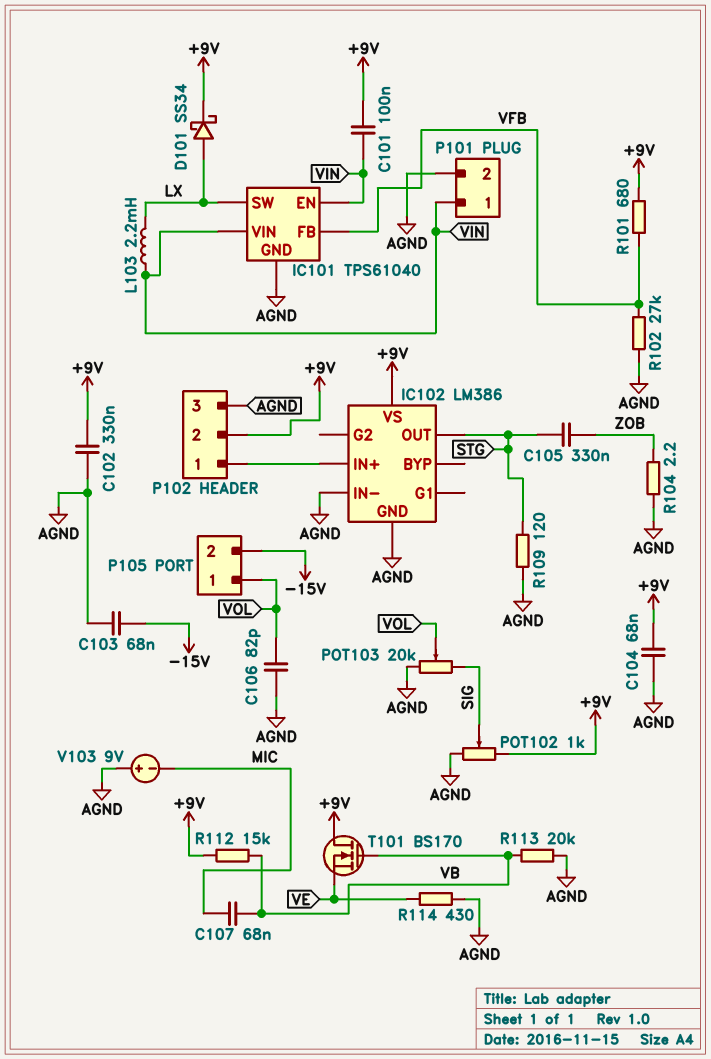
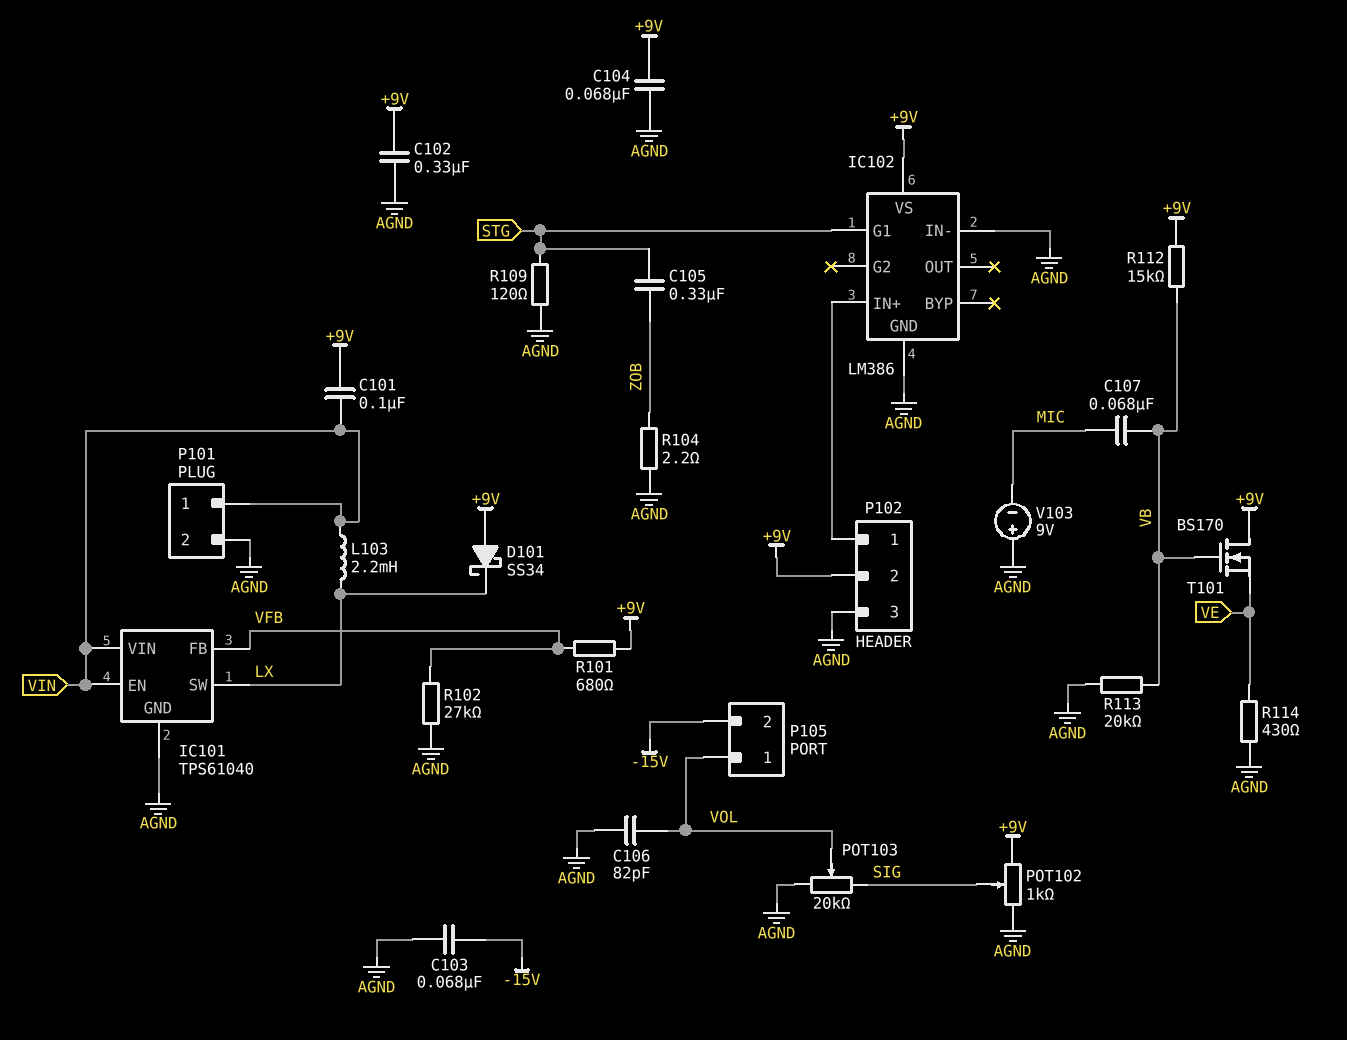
D101: schottky SS34 (A LX, K +9V) -> schottky SS34 (A +9V, K LX)
IC102 pin G1: none -> STG
IC102 pin OUT: STG -> none

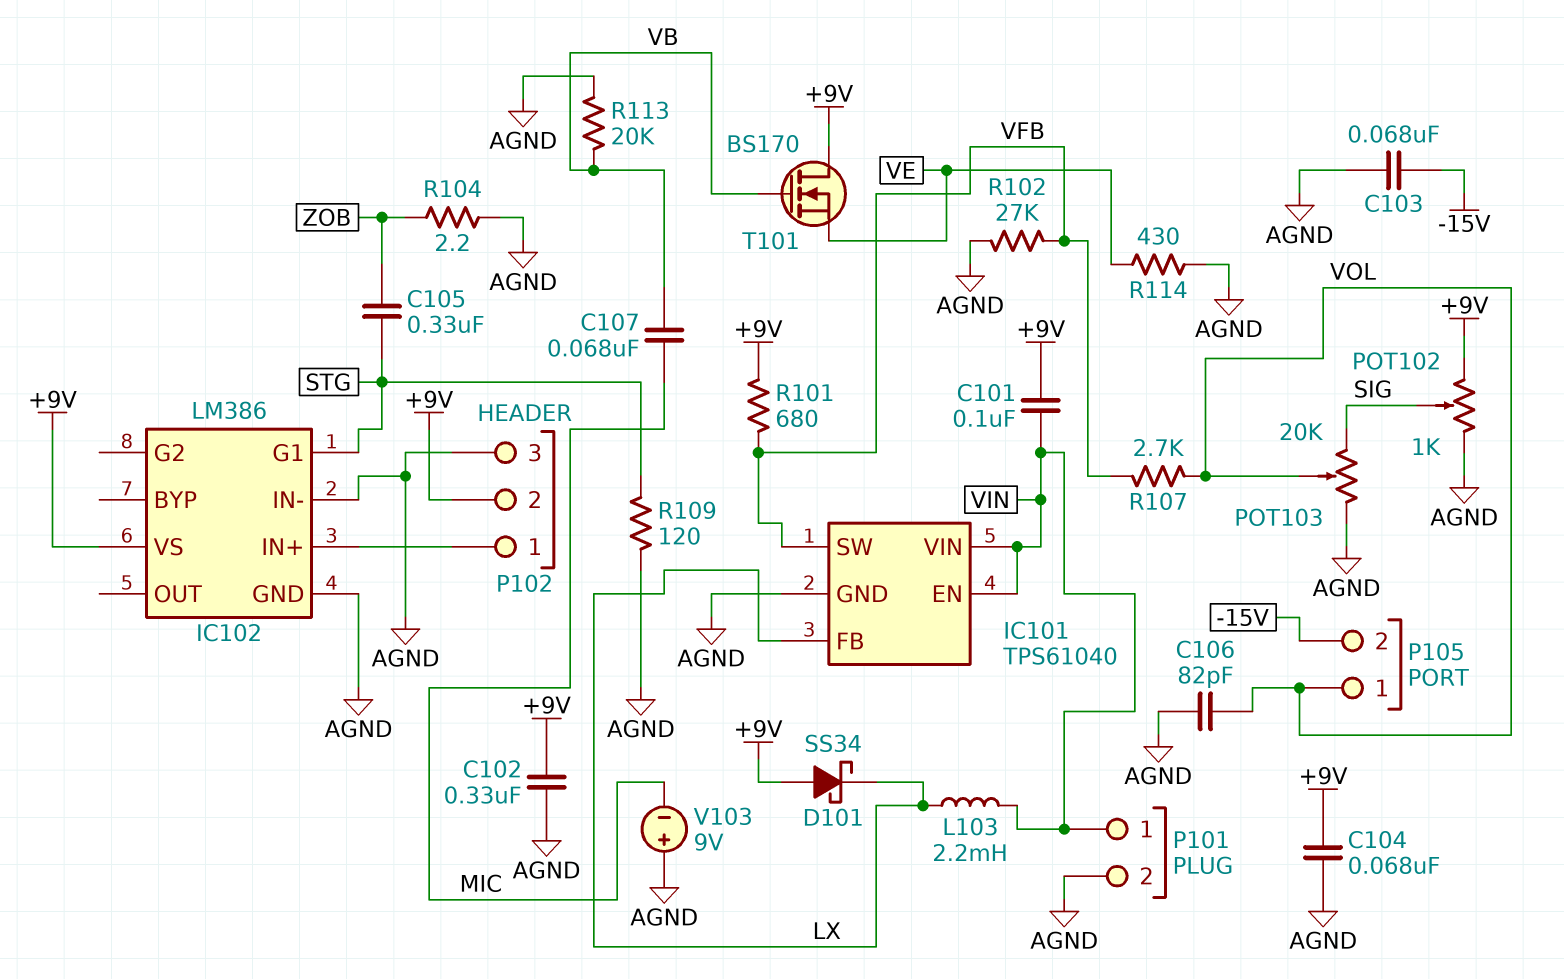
IC101 pin FB: VFB -> LX
IC101 pin SW: LX -> VFB
R107: none -> 2.7k (VFB, VOL)
R112: 15k (+9V, VB) -> none

